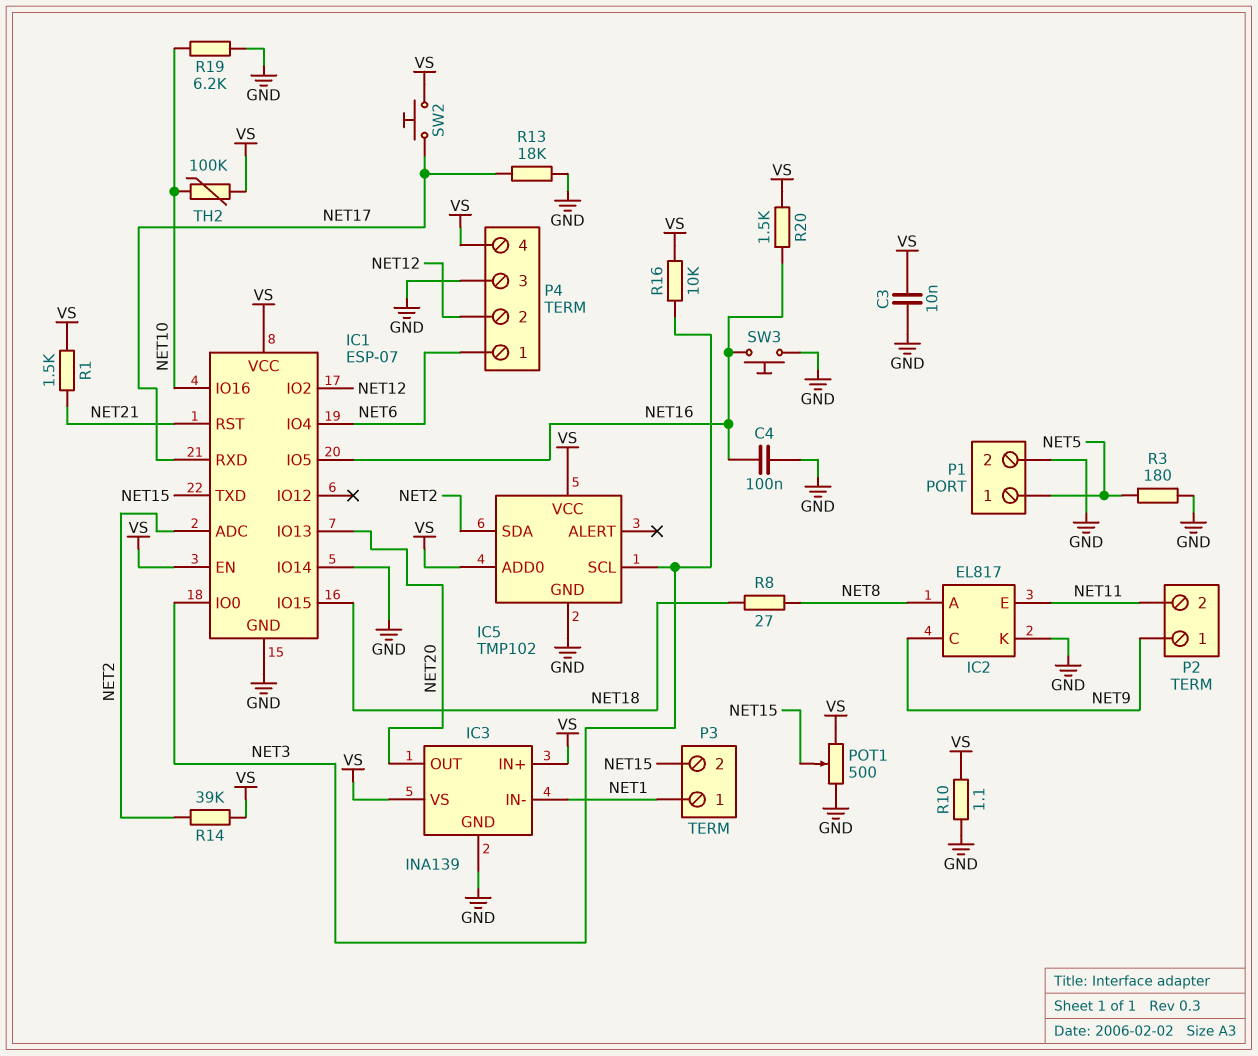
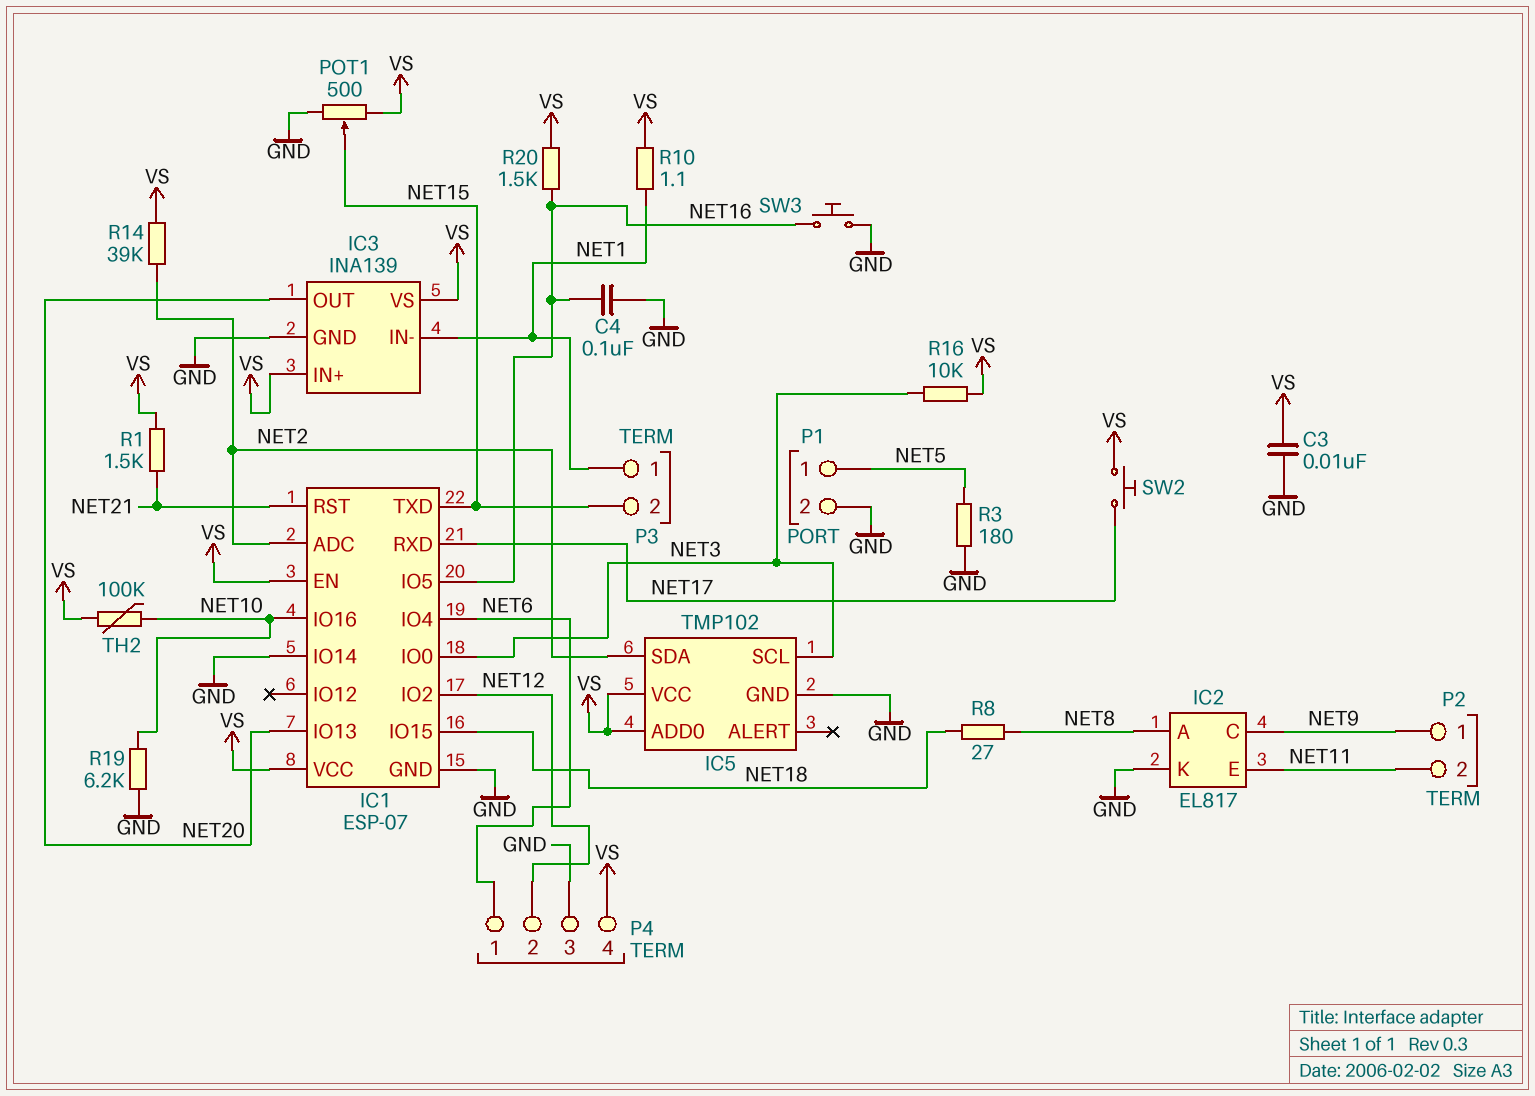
R10: 1.1 (GND, VS) -> 1.1 (NET1, VS)
R13: 18k (GND, NET17) -> none

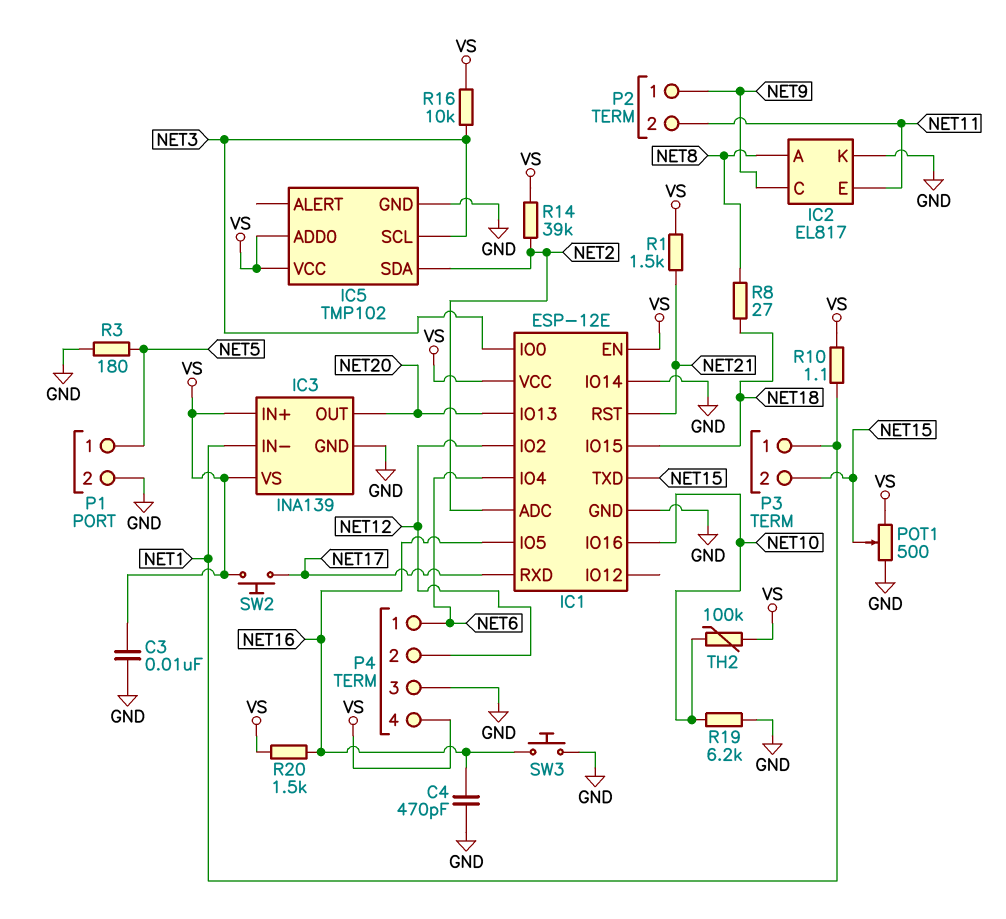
C4: 100nF (GND, NET16) -> 470pF (GND, NET16)
IC1: ESP-07 -> ESP-12E

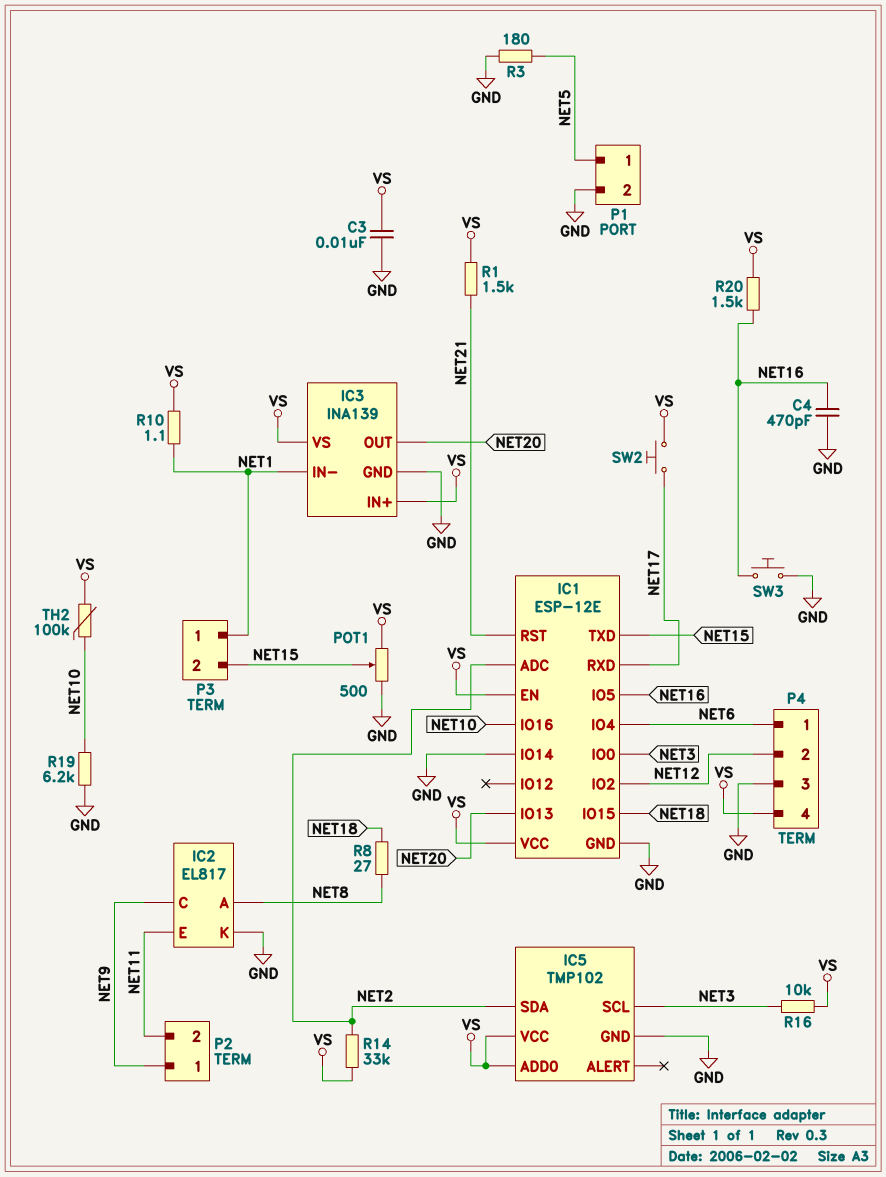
R14: 39k (NET2, VS) -> 33k (NET2, VS)

